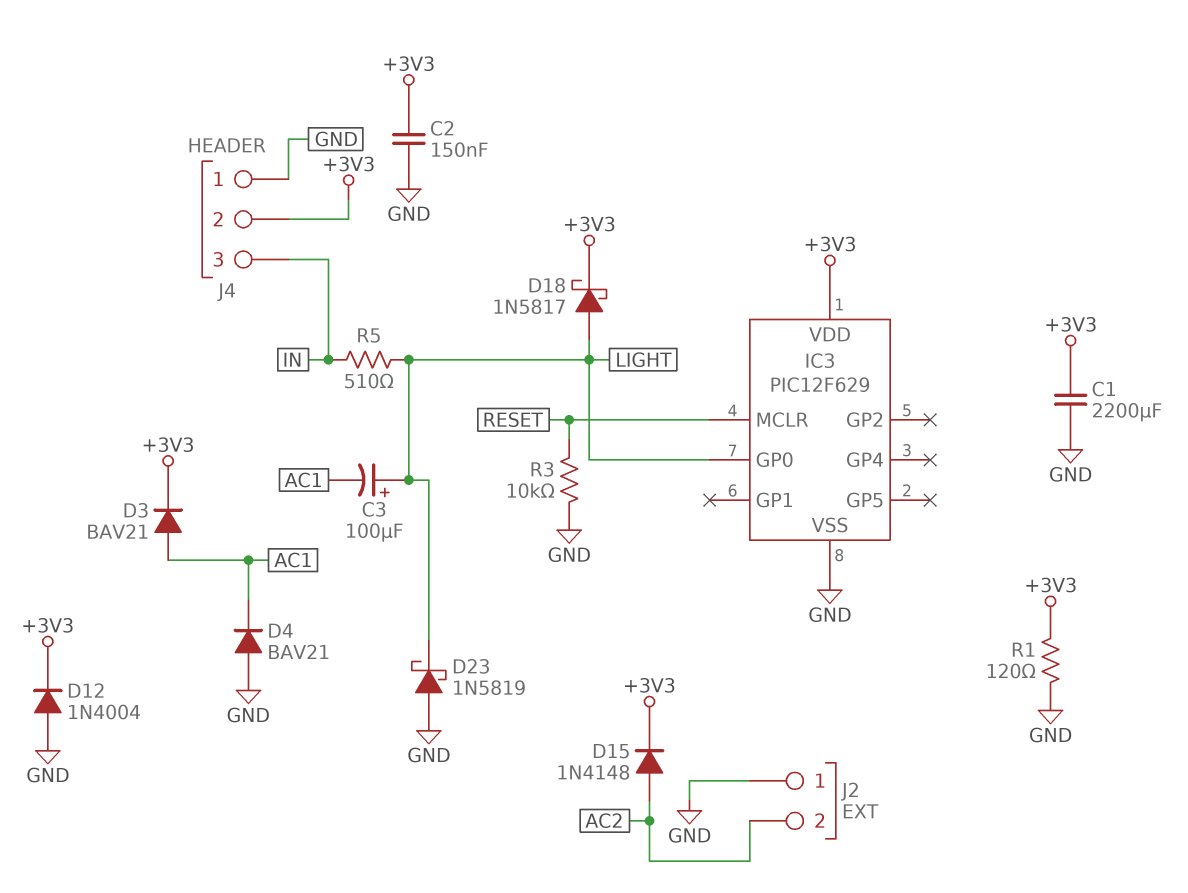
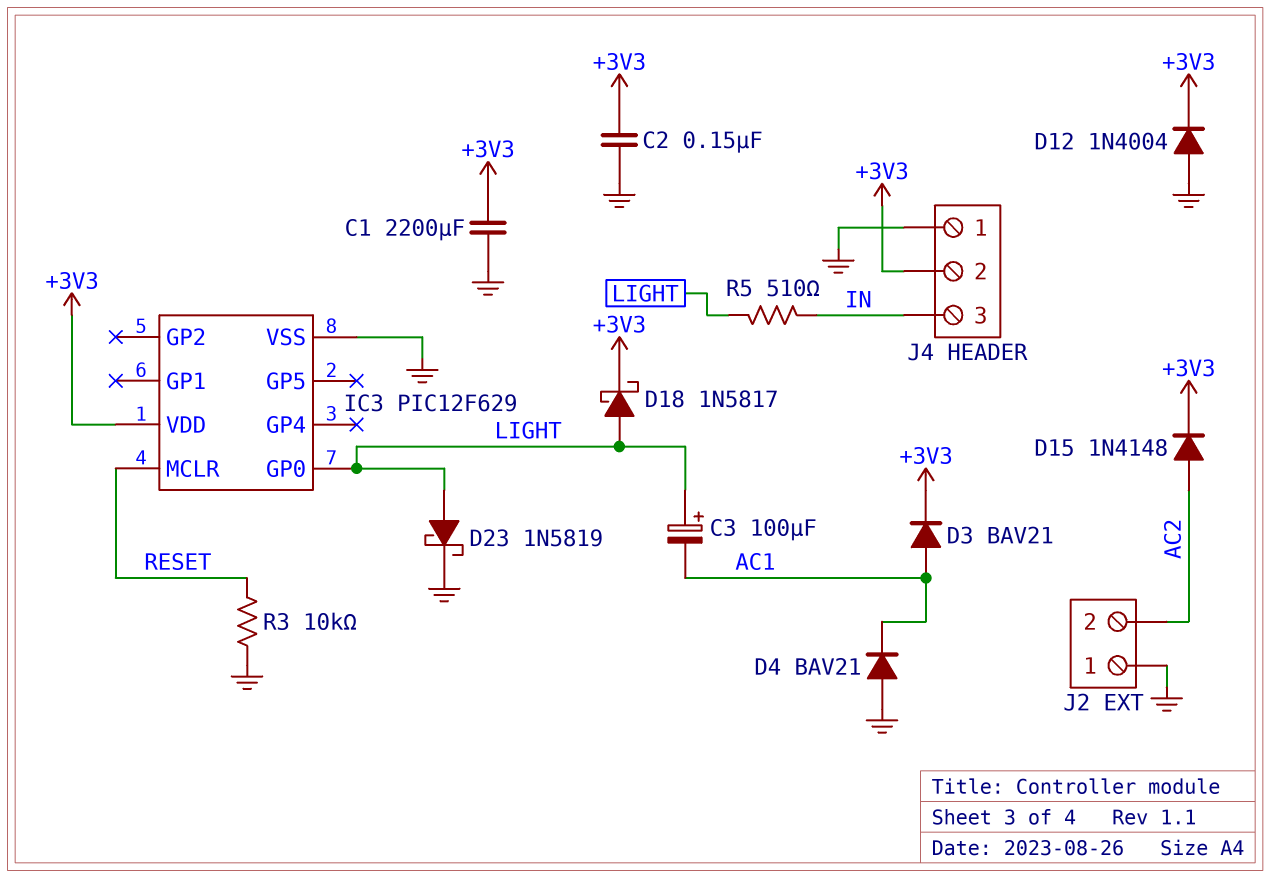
D23: schottky 1N5819 (A GND, K LIGHT) -> schottky 1N5819 (A LIGHT, K GND)
R1: 120 (+3V3, GND) -> none

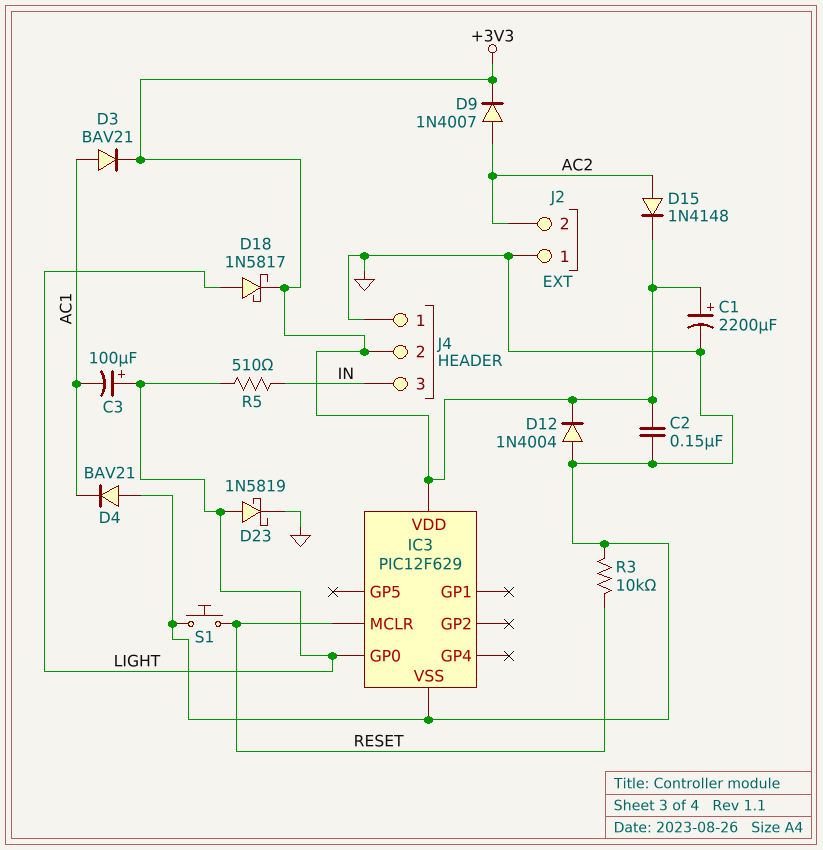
C1: 2200uF (+3V3, GND) -> 2200uF (plus +3V3, minus GND)
D9: none -> diode 1N4007 (A AC2, K +3V3)
S1: none -> button (GND, RESET)

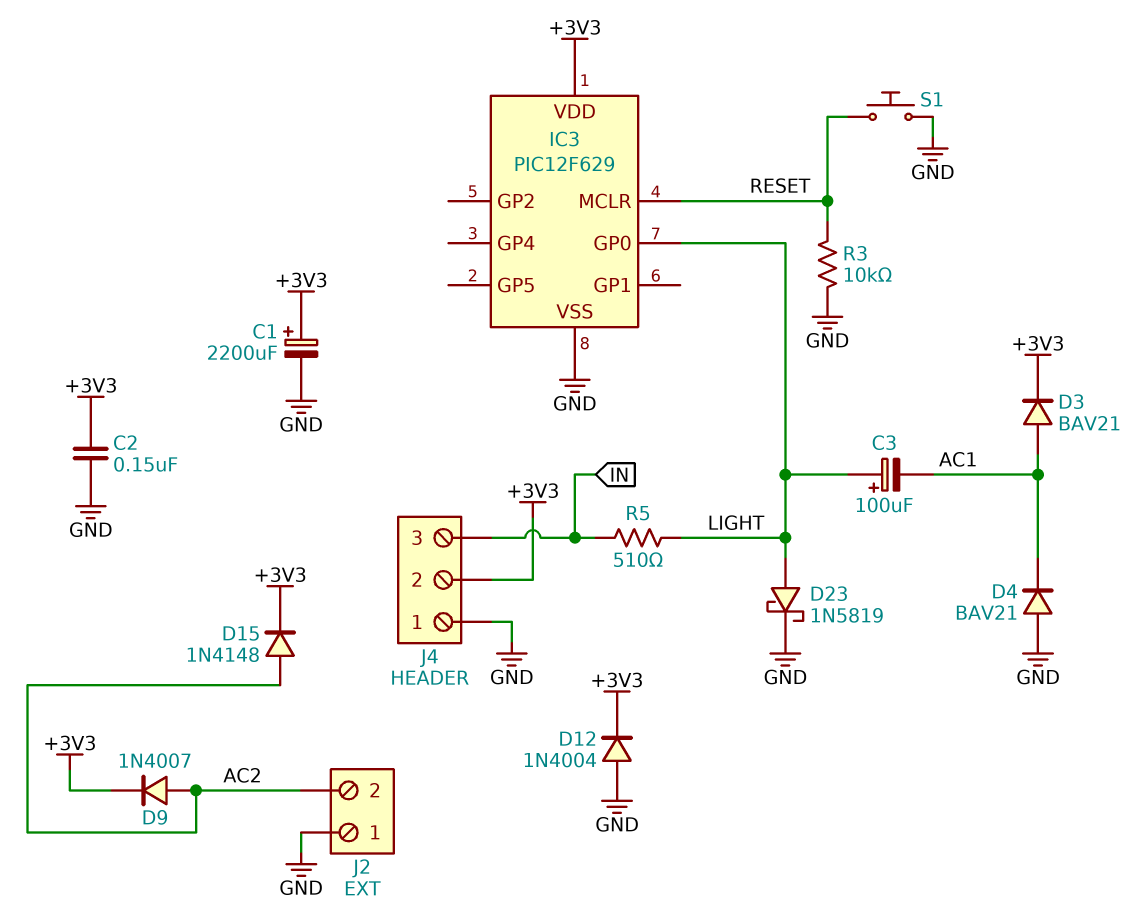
D18: schottky 1N5817 (A LIGHT, K +3V3) -> none

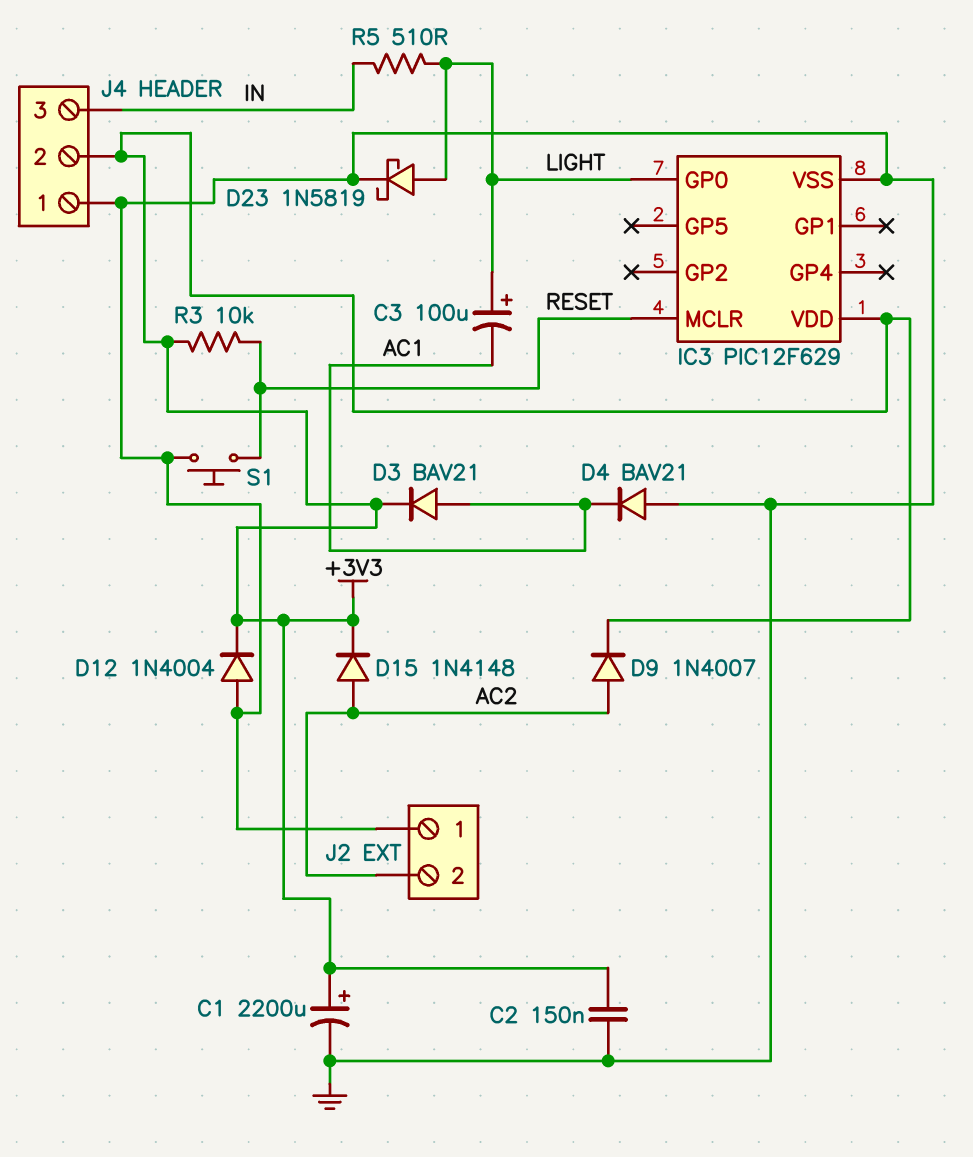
R3: 10k (GND, RESET) -> 10k (+3V3, RESET)

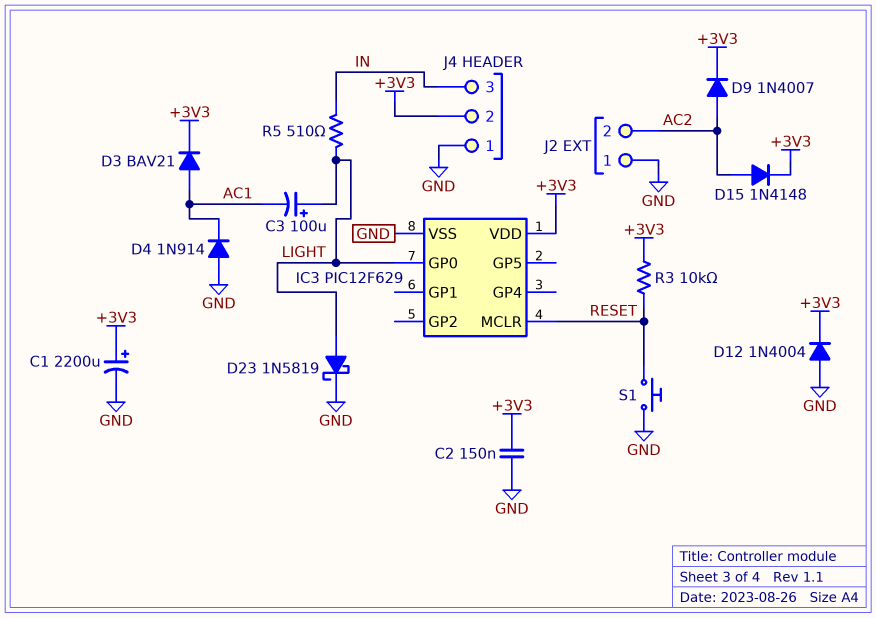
D4: diode BAV21 (A GND, K AC1) -> diode 1N914 (A GND, K AC1)

